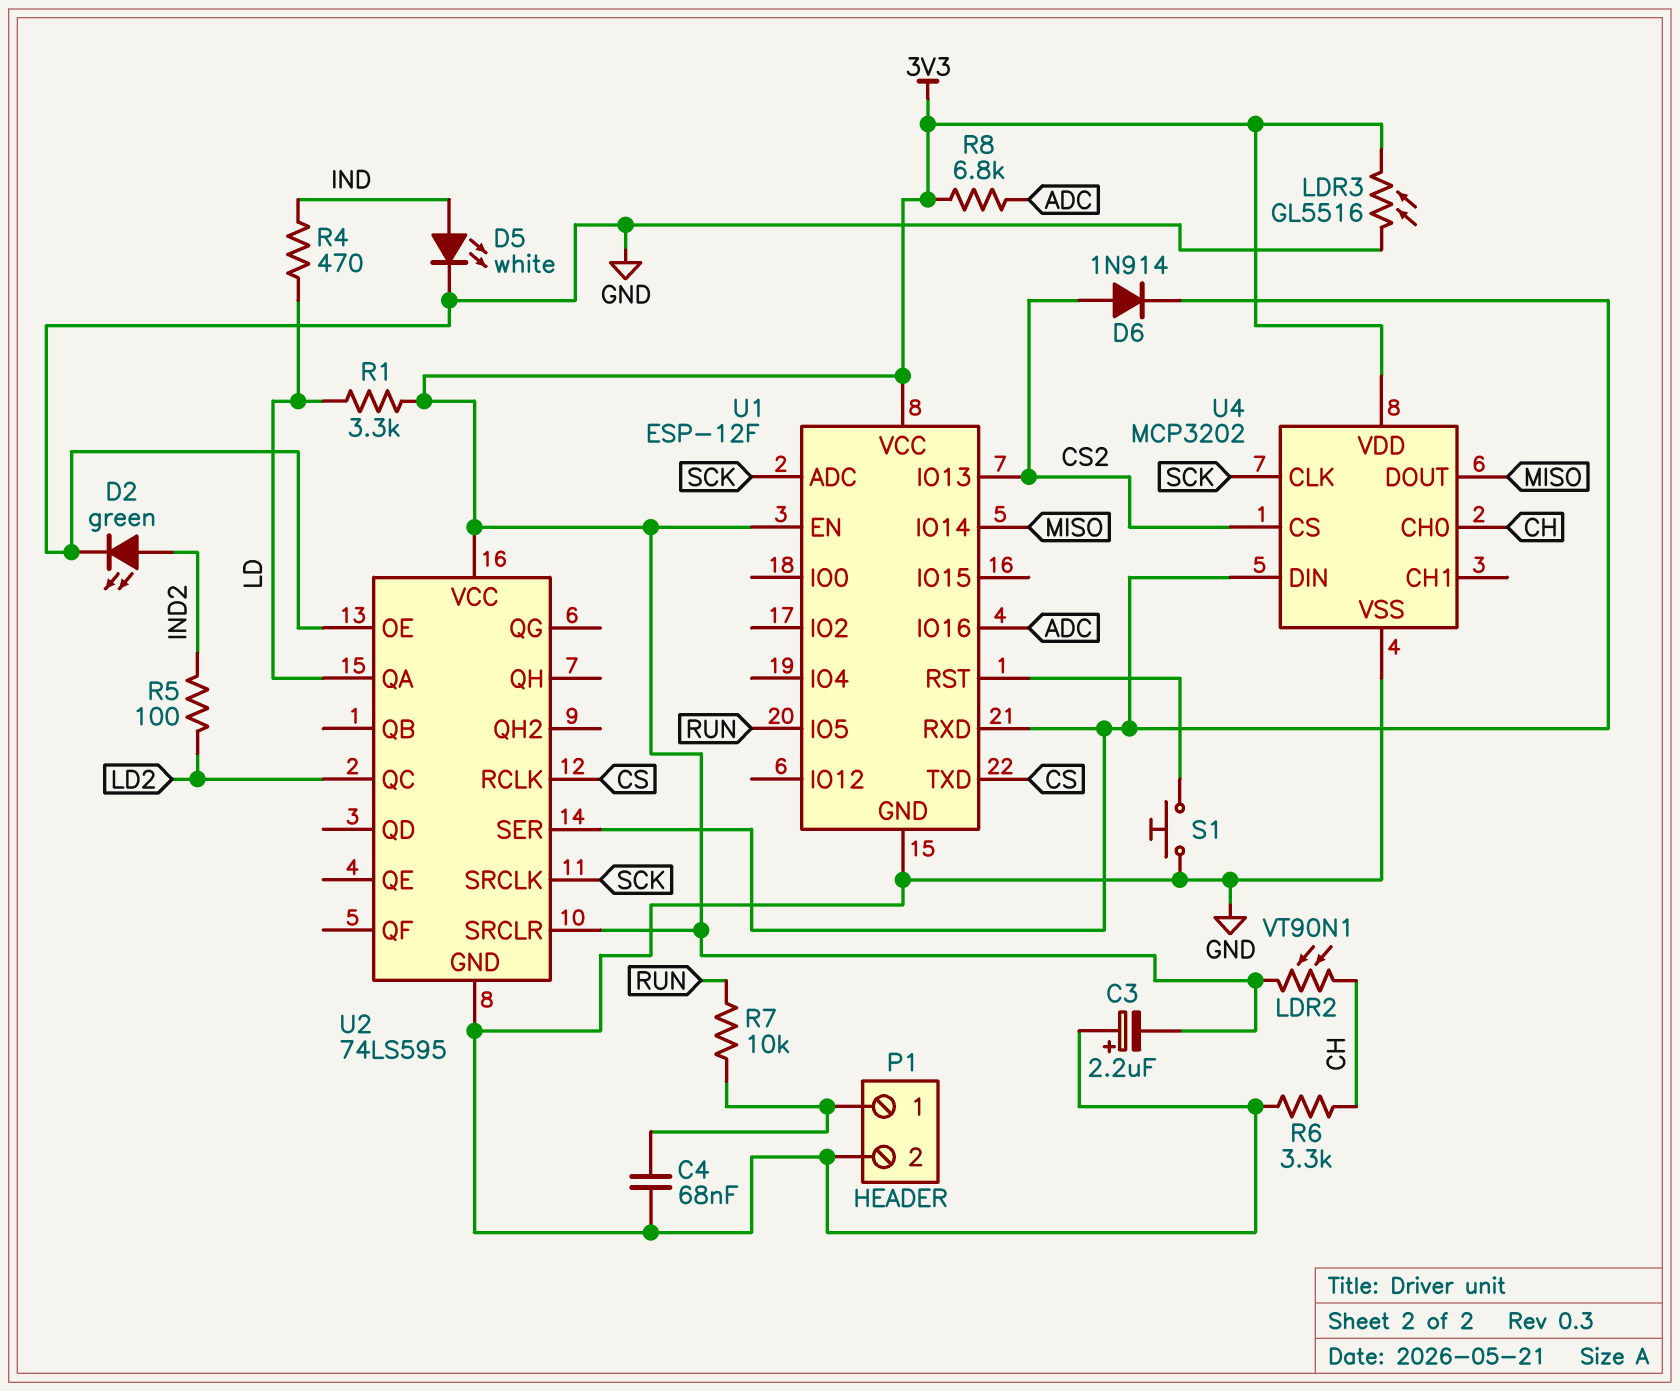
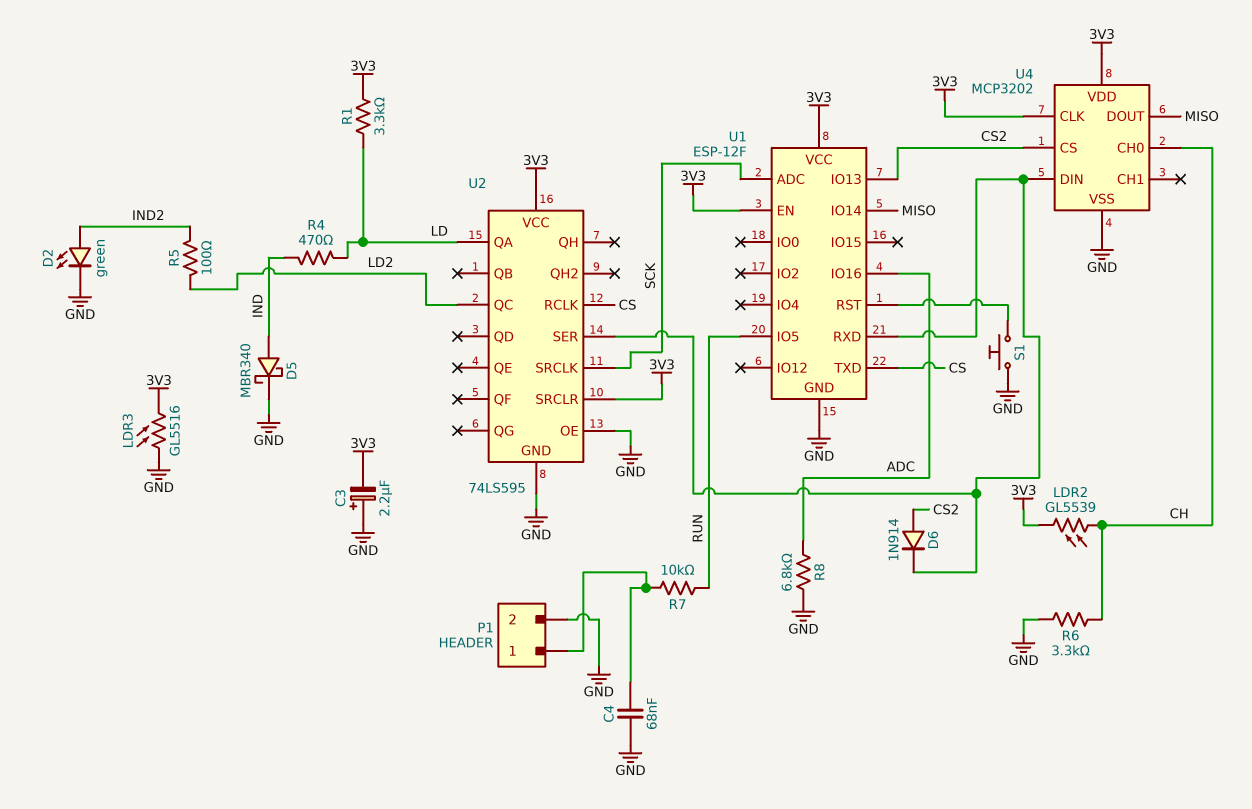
D5: LED white (A IND, K GND) -> schottky MBR340 (A IND, K GND)
LDR2: VT90N1 (3V3, CH) -> GL5539 (3V3, CH)
R8: 6.8k (3V3, ADC) -> 6.8k (ADC, GND)
U4 pin CLK: SCK -> 3V3

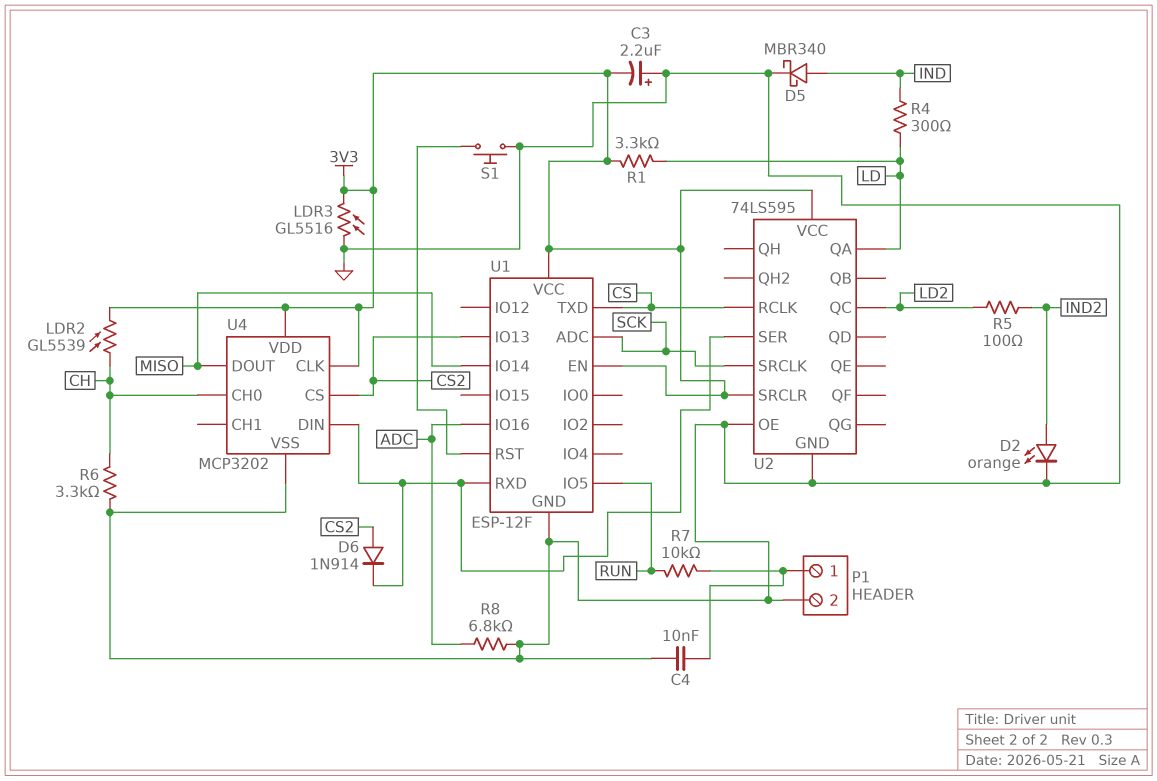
C4: 68nF (GND, P1/1) -> 10nF (GND, P1/1)
D2: LED green (A IND2, K GND) -> LED orange (A IND2, K GND)
R4: 470 (IND, LD) -> 300 (IND, LD)

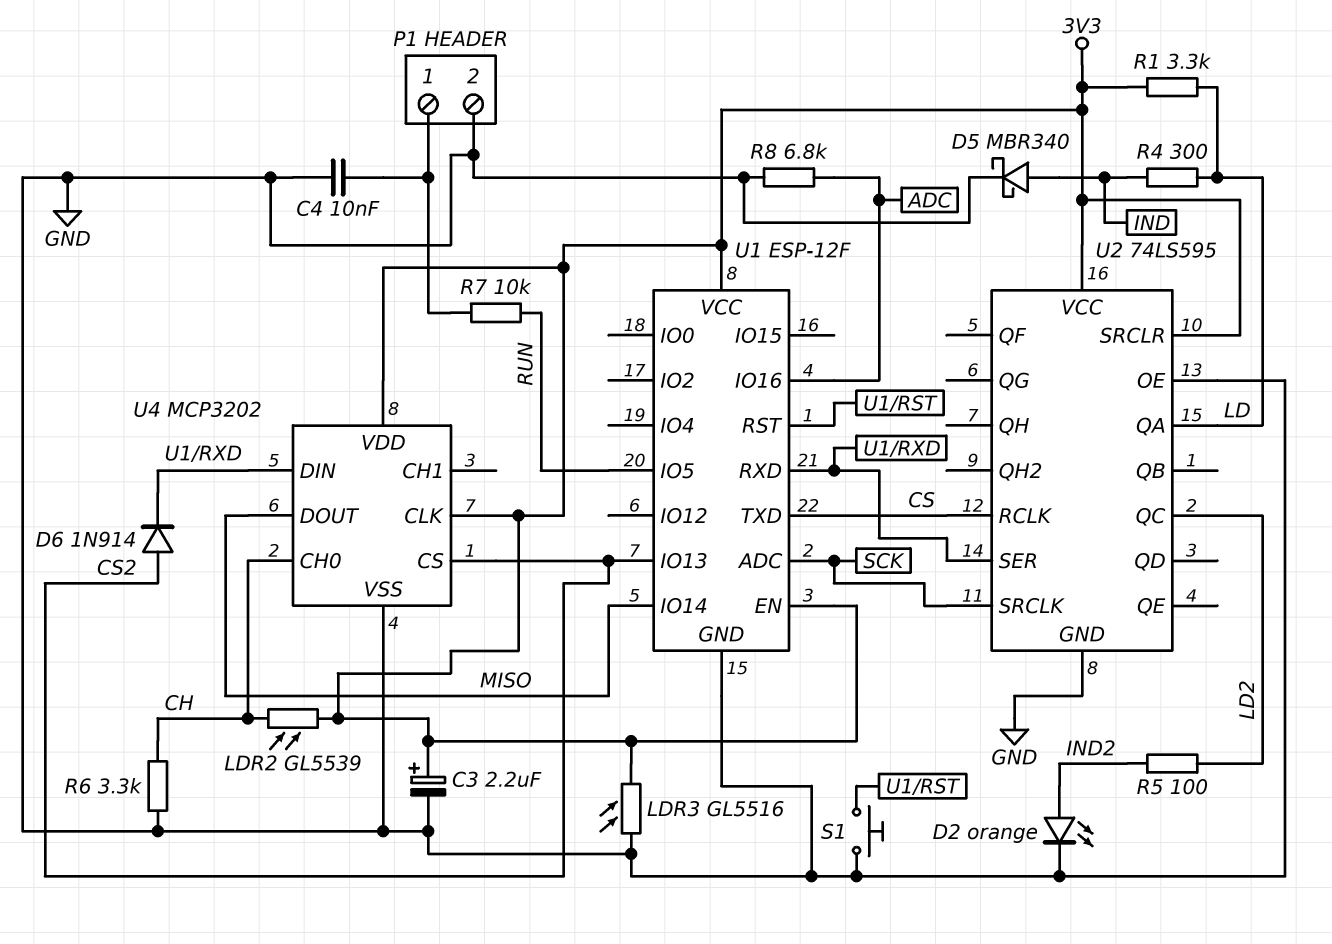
C3: 2.2uF (plus GND, minus 3V3) -> 2.2uF (plus 3V3, minus GND)

